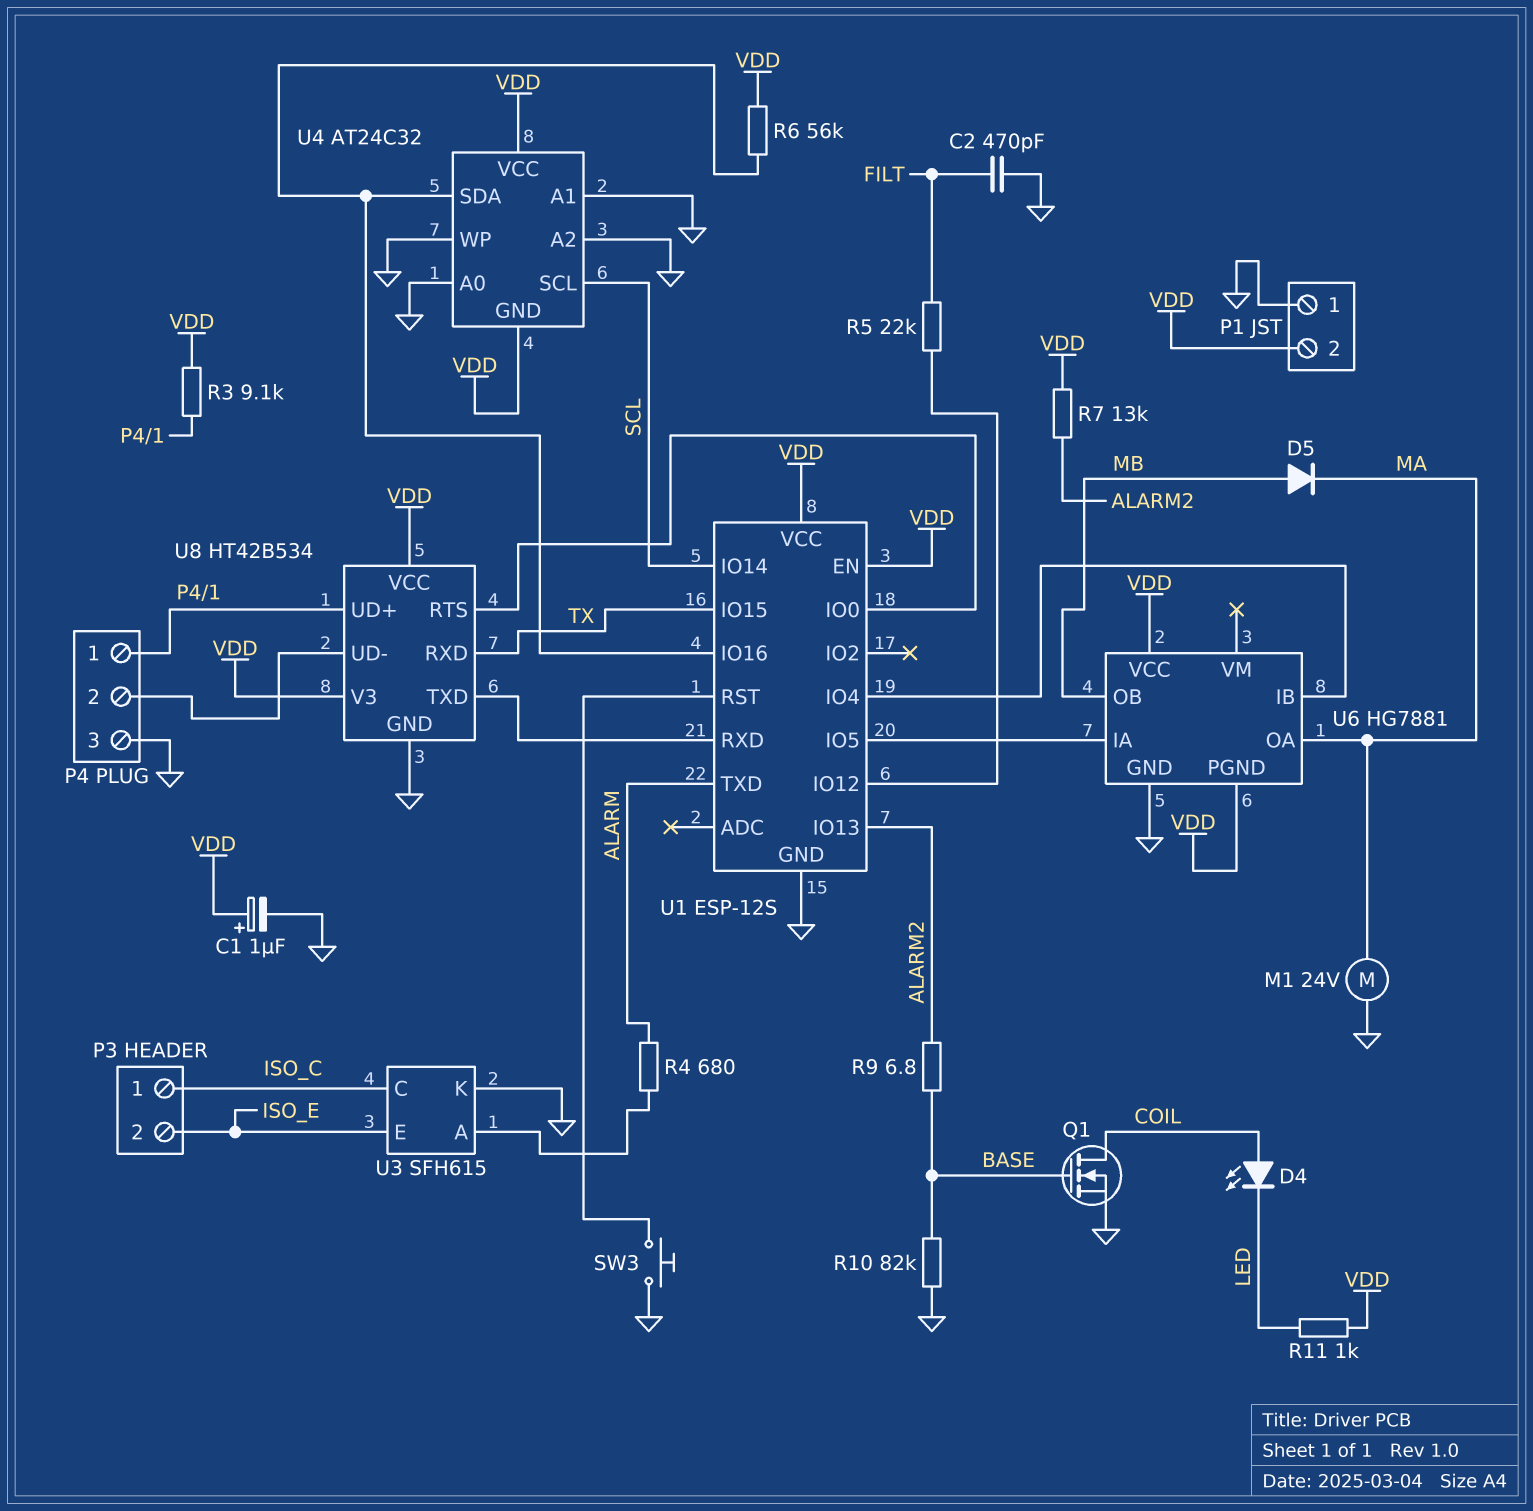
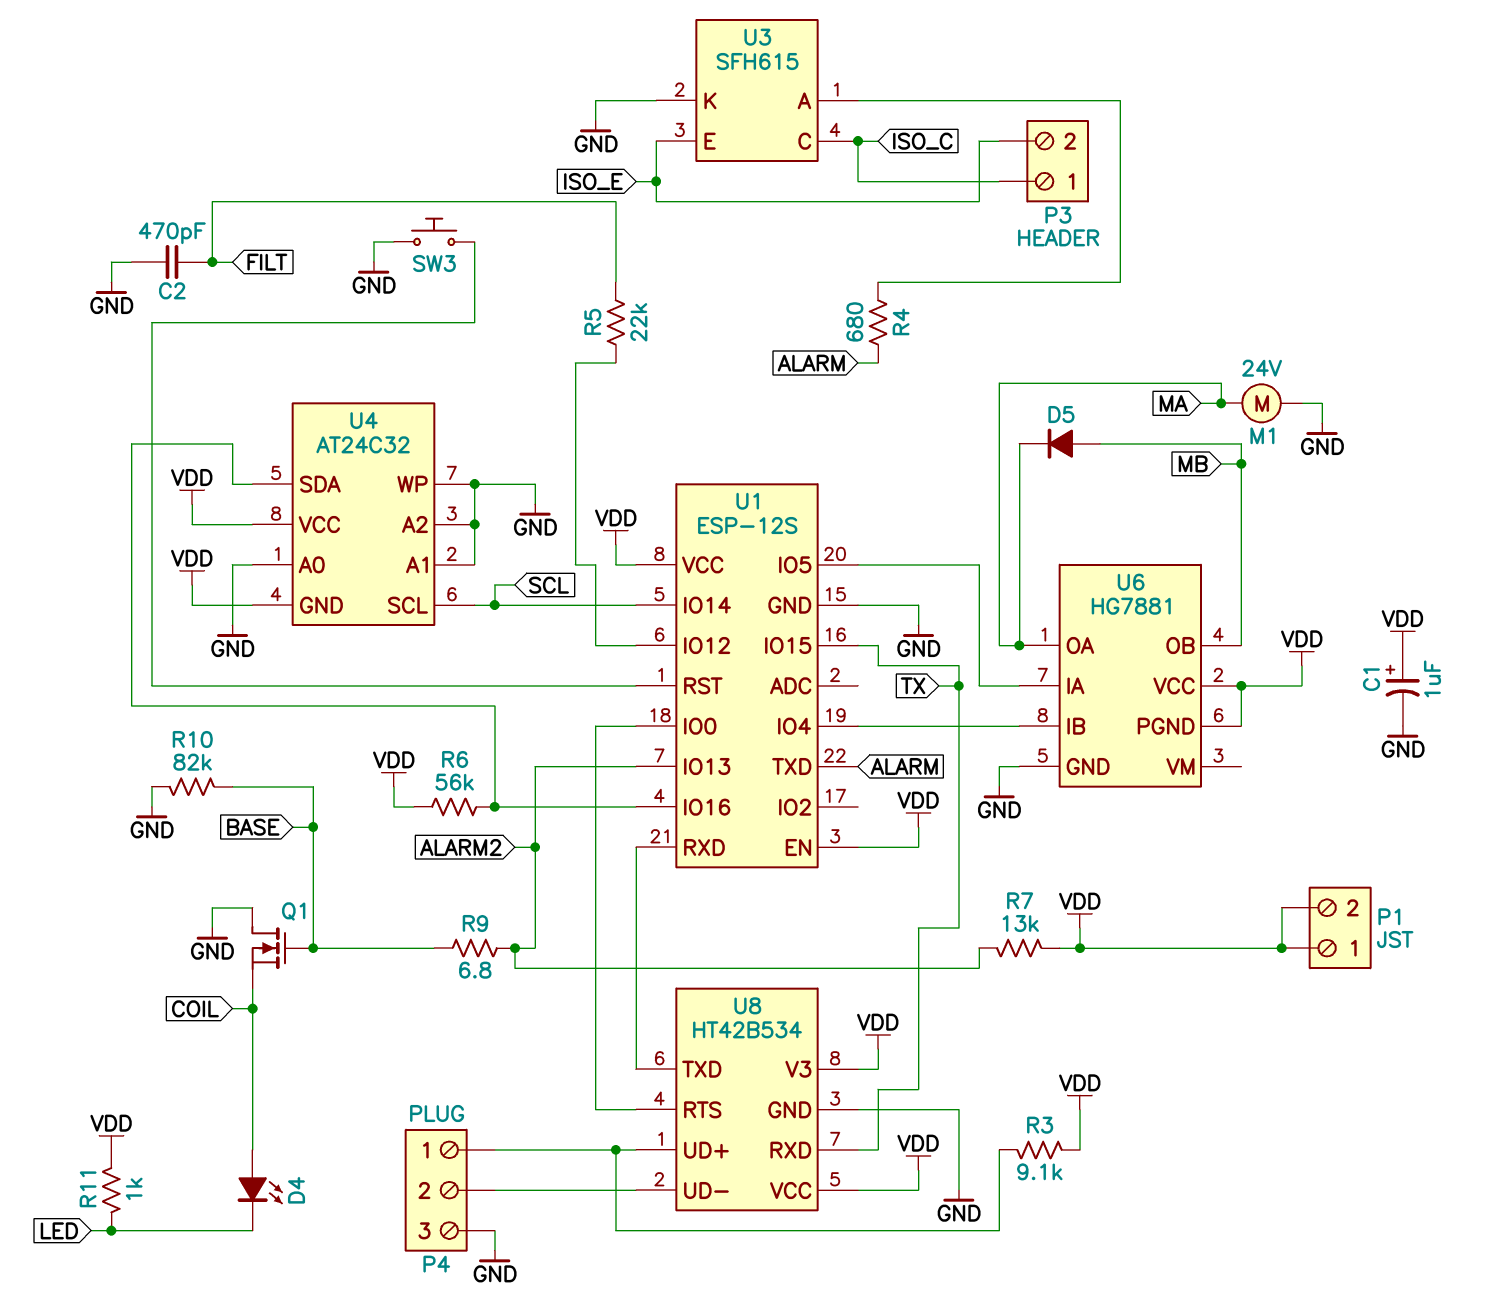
P1 pin 1: GND -> VDD
Q1: NMOS (G BASE, D COIL, S GND) -> NMOS (G BASE, D GND, S COIL)

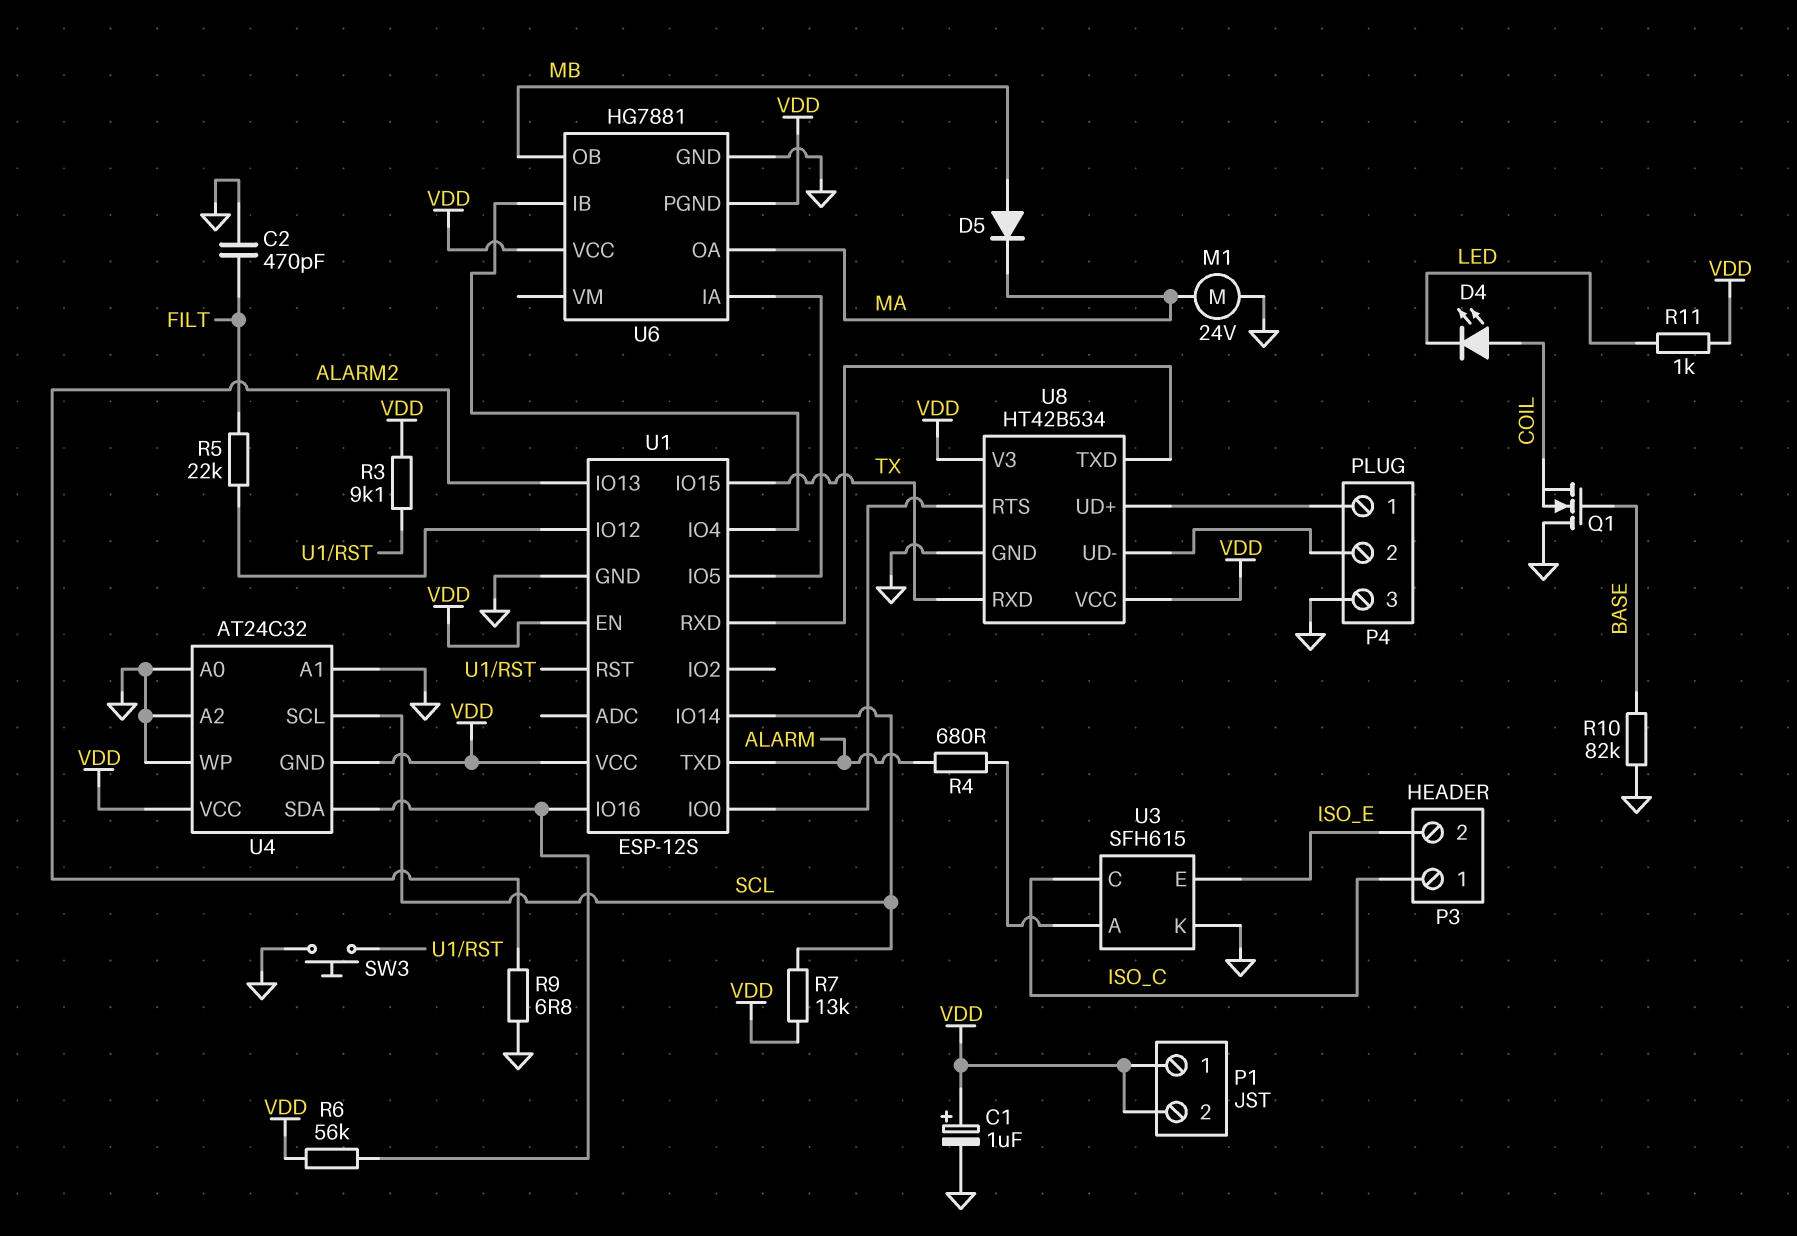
R3: 9.1k (P4/1, VDD) -> 9.1k (U1/RST, VDD)
R7: 13k (ALARM2, VDD) -> 13k (SCL, VDD)
R9: 6.8 (ALARM2, BASE) -> 6.8 (ALARM2, GND)

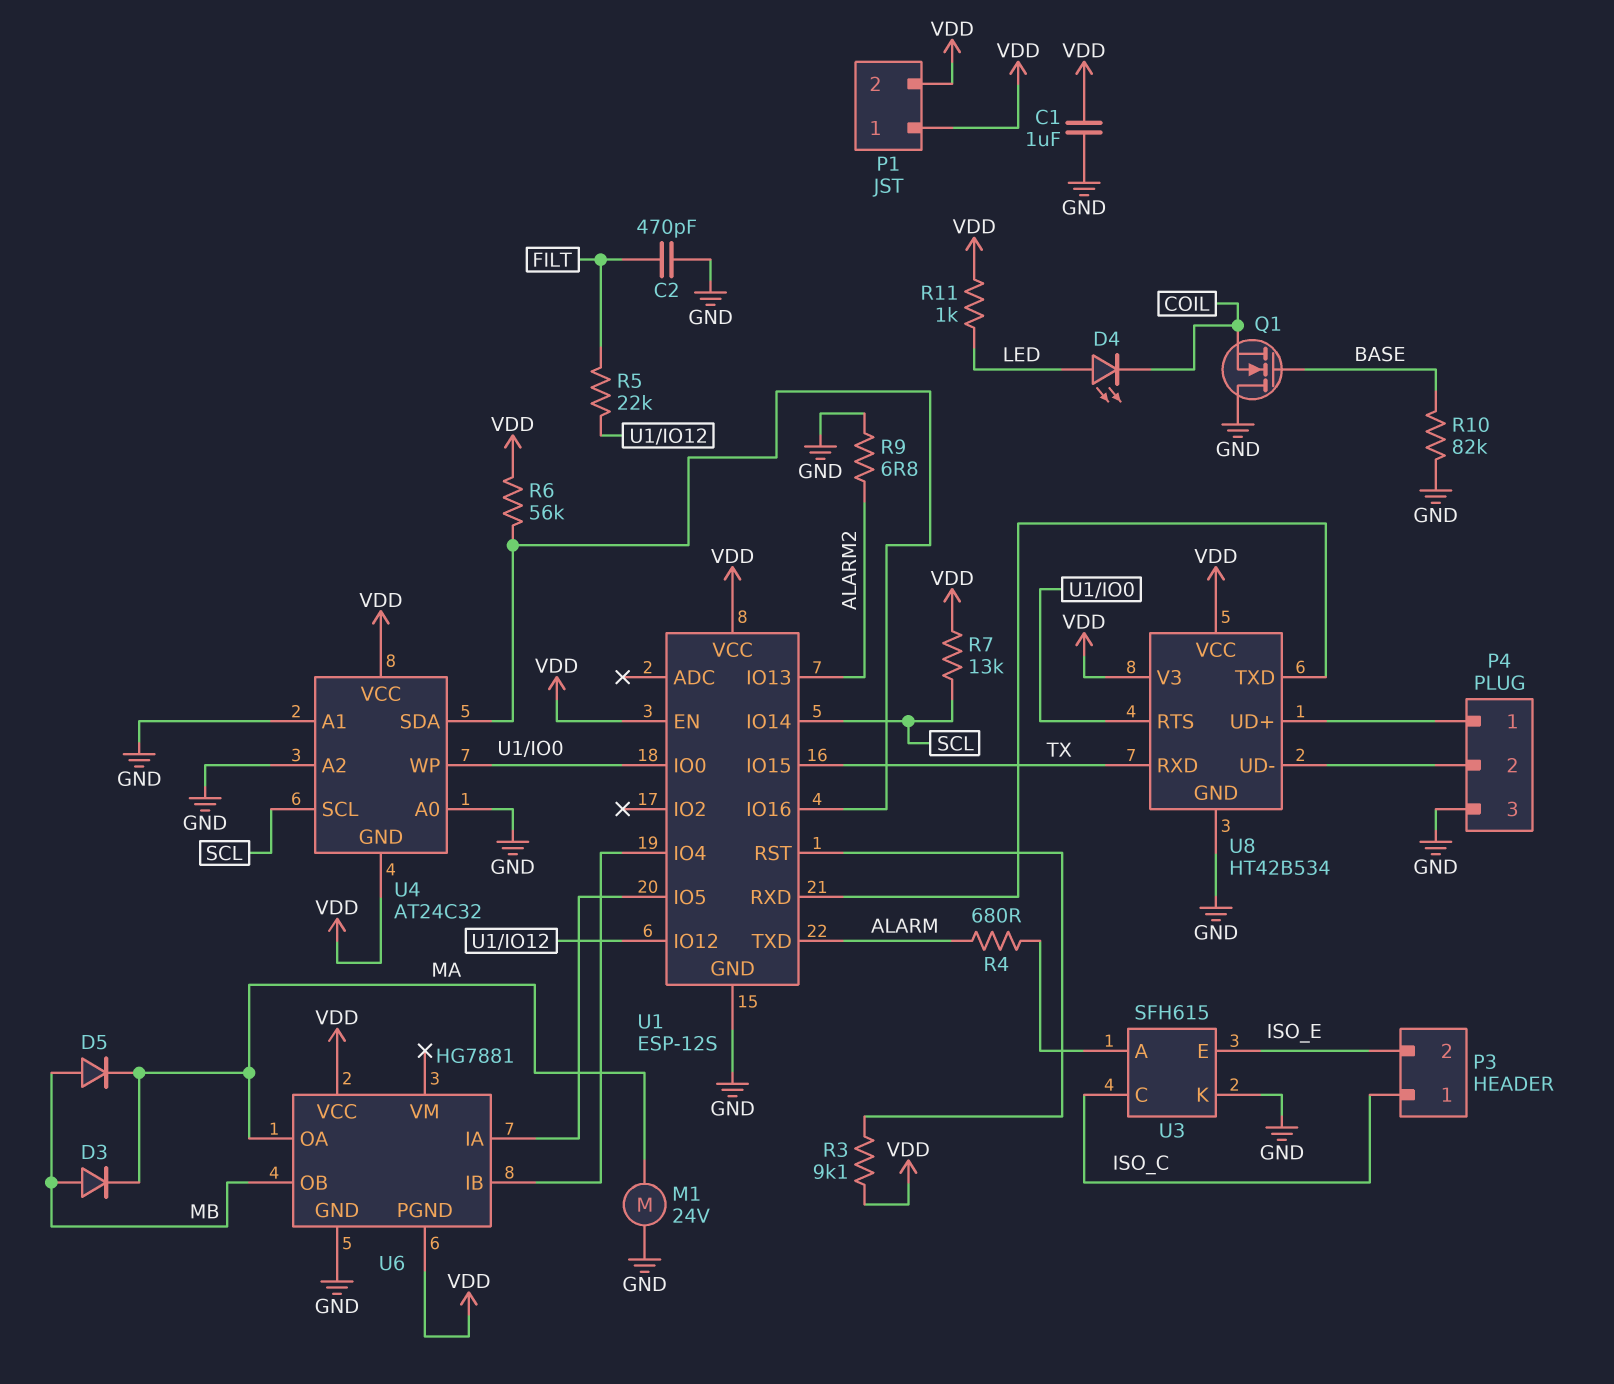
C1: 1uF (plus VDD, minus GND) -> 1uF (GND, VDD)
D3: none -> diode (A MB, K MA)
D4: LED (A COIL, K LED) -> LED (A LED, K COIL)
SW3: button (GND, U1/RST) -> none
U4 pin WP: GND -> U1/IO0

